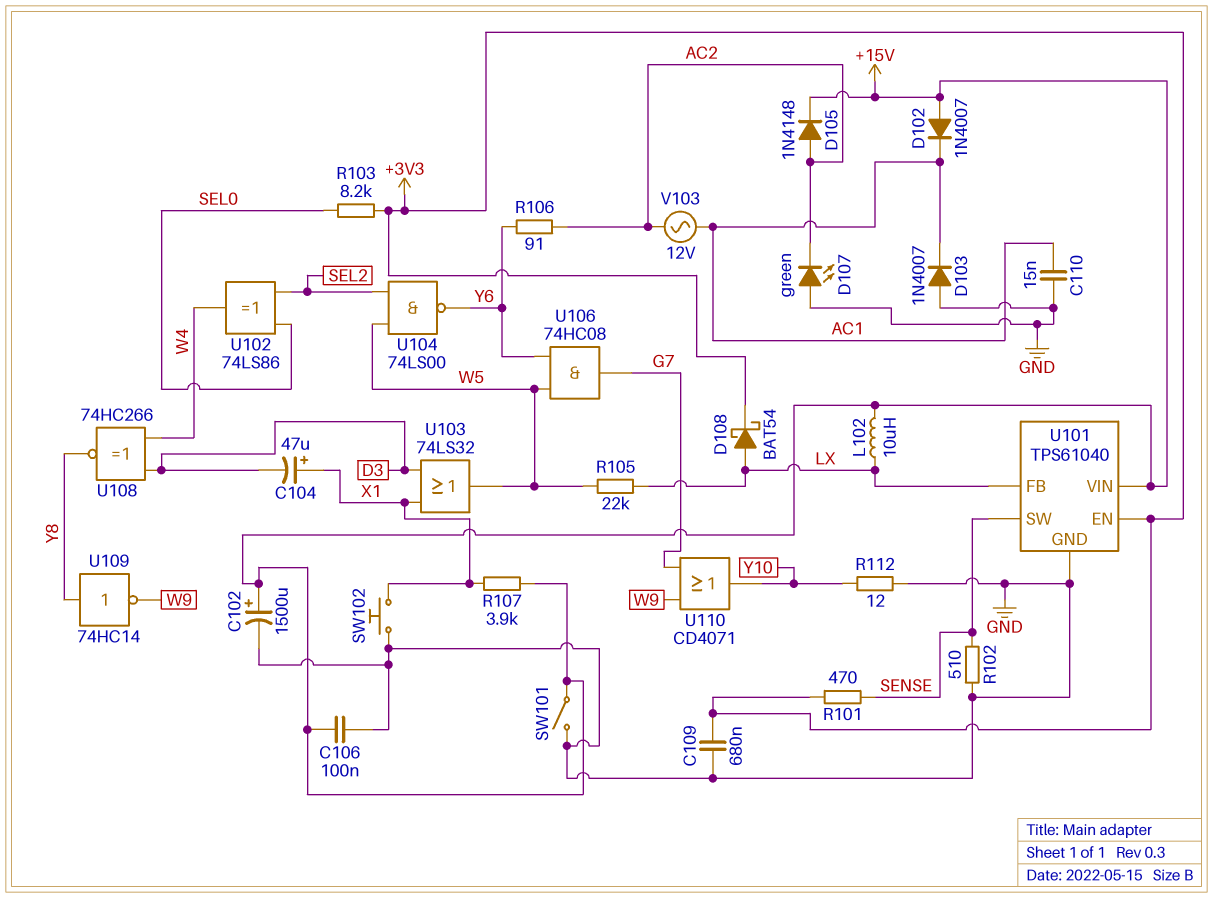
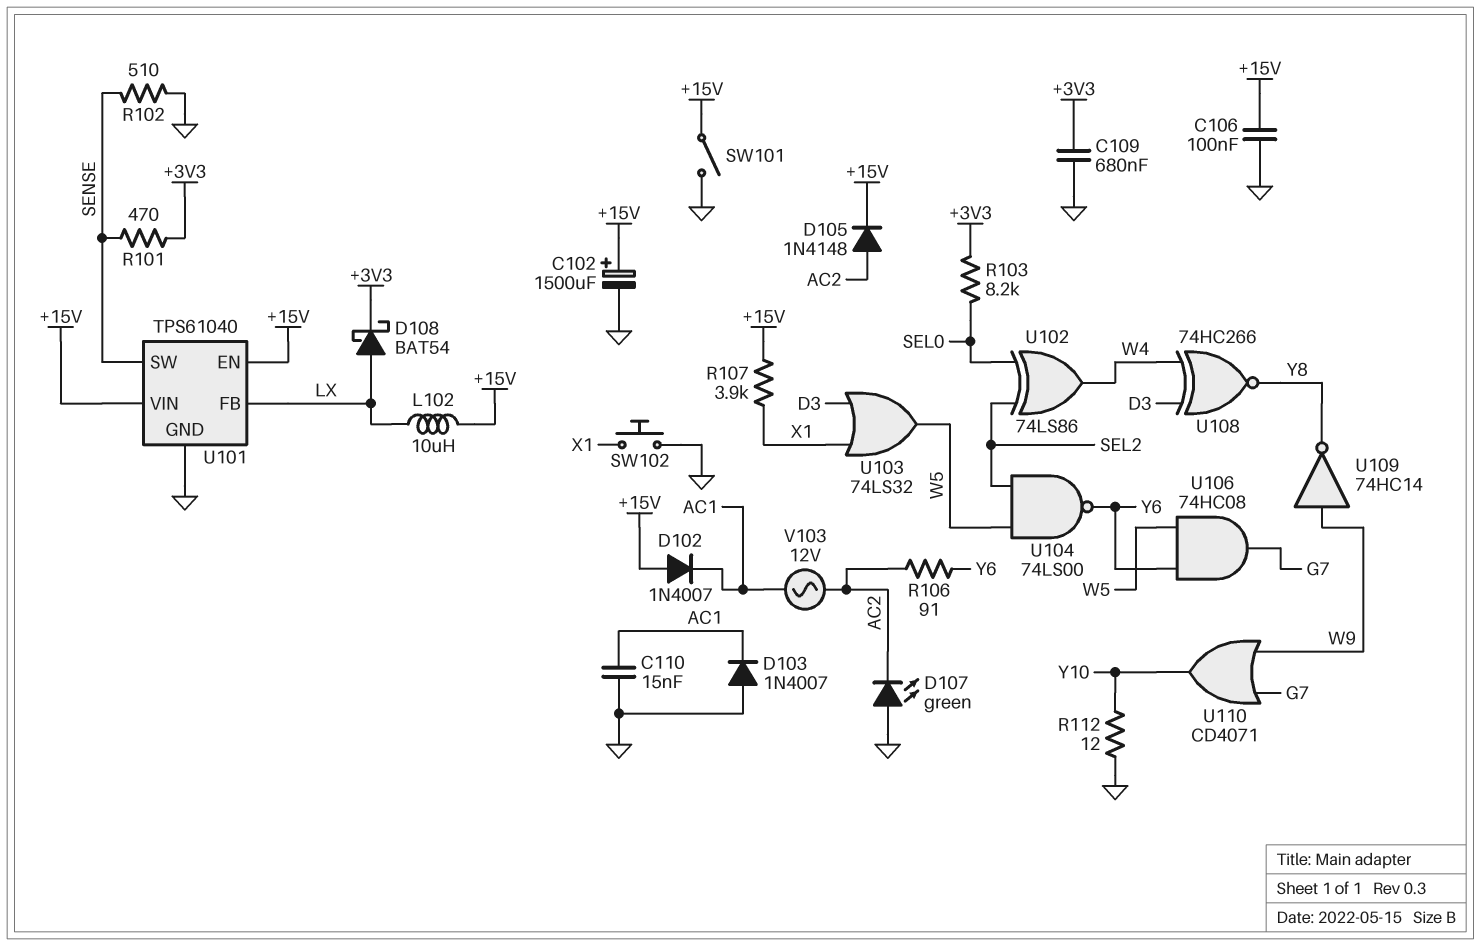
C104: 47uF (plus X1, minus D3) -> none
R105: 22k (LX, W5) -> none
U101 pin EN: +3V3 -> +15V
U109: NOT 74HC14 (in Y8, out W9) -> NOT 74HC14 (in W9, out Y8)

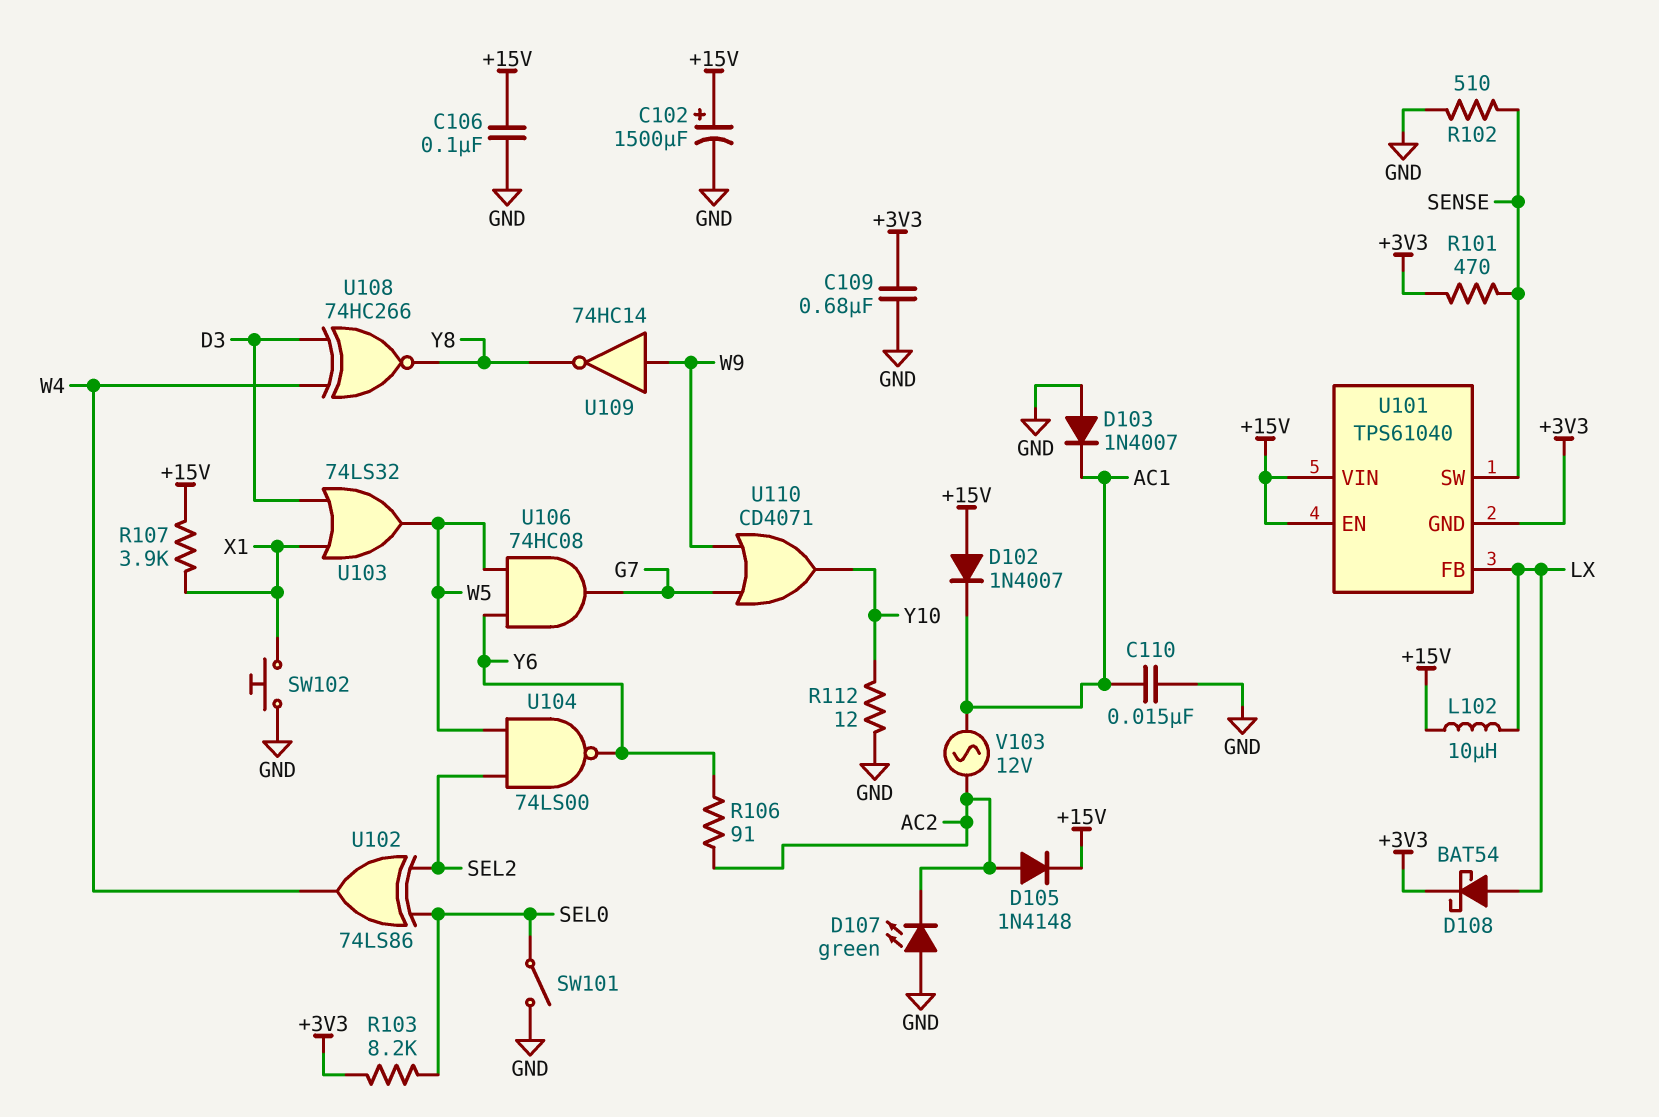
SW101: switch (+15V, GND) -> switch (GND, SEL0)
U101 pin GND: GND -> +3V3

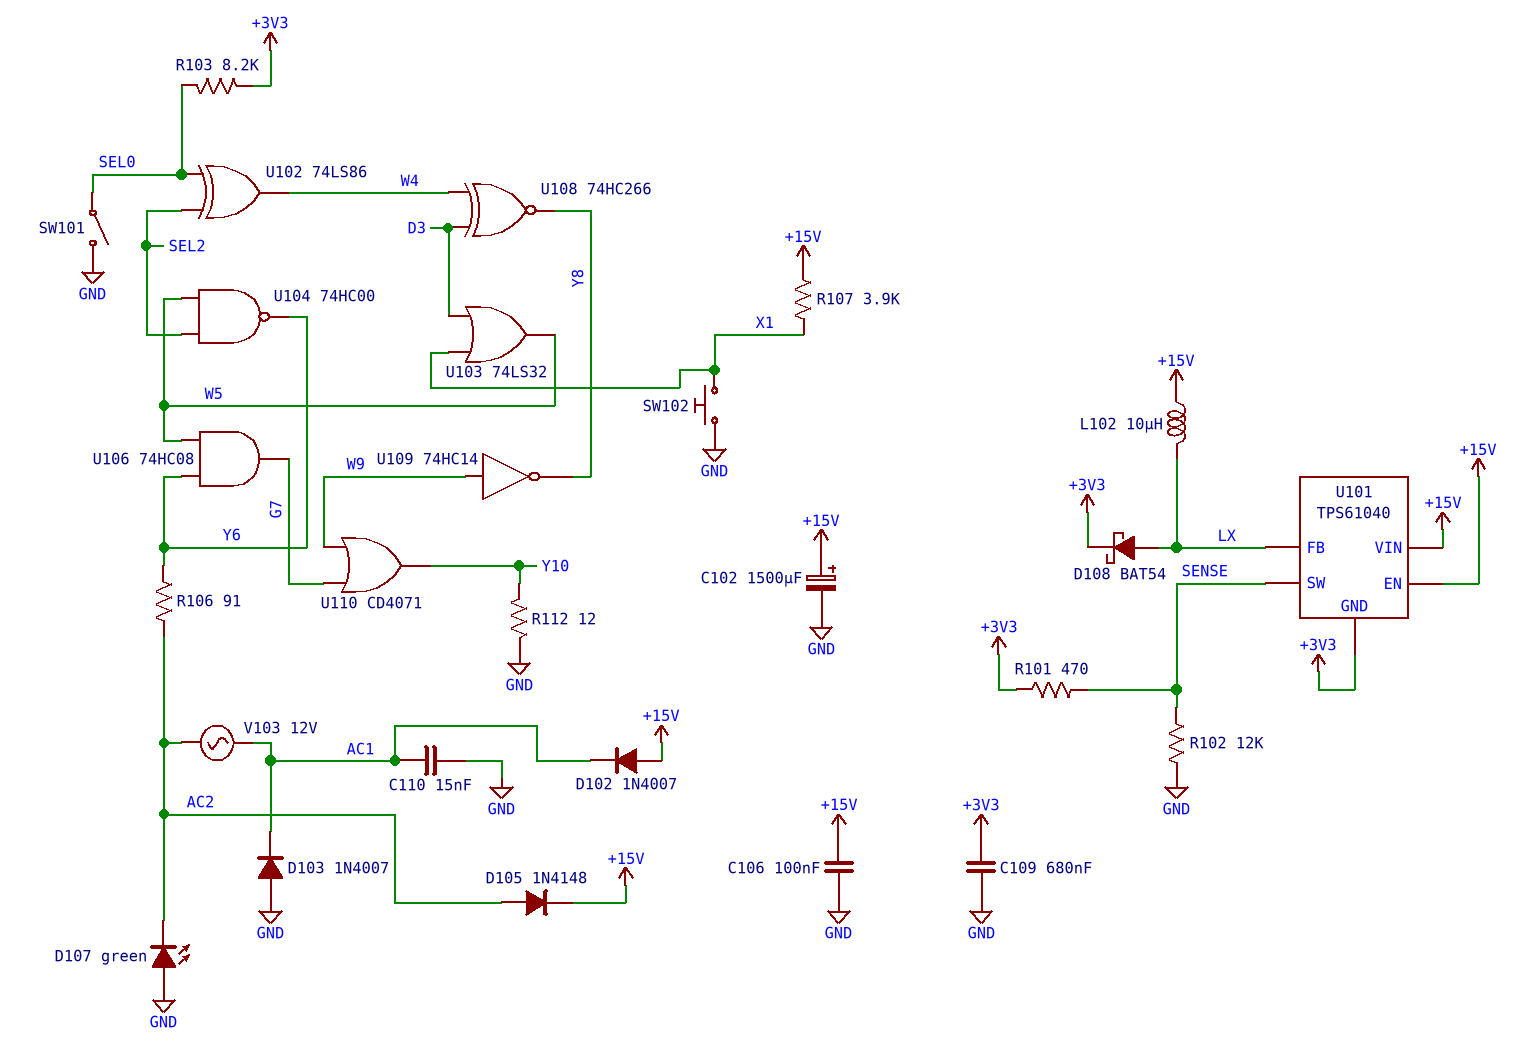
R102: 510 (GND, SENSE) -> 12k (GND, SENSE)
U104: NAND 74LS00 (in SEL2, in W5, out Y6) -> NAND 74HC00 (in SEL2, in W5, out Y6)

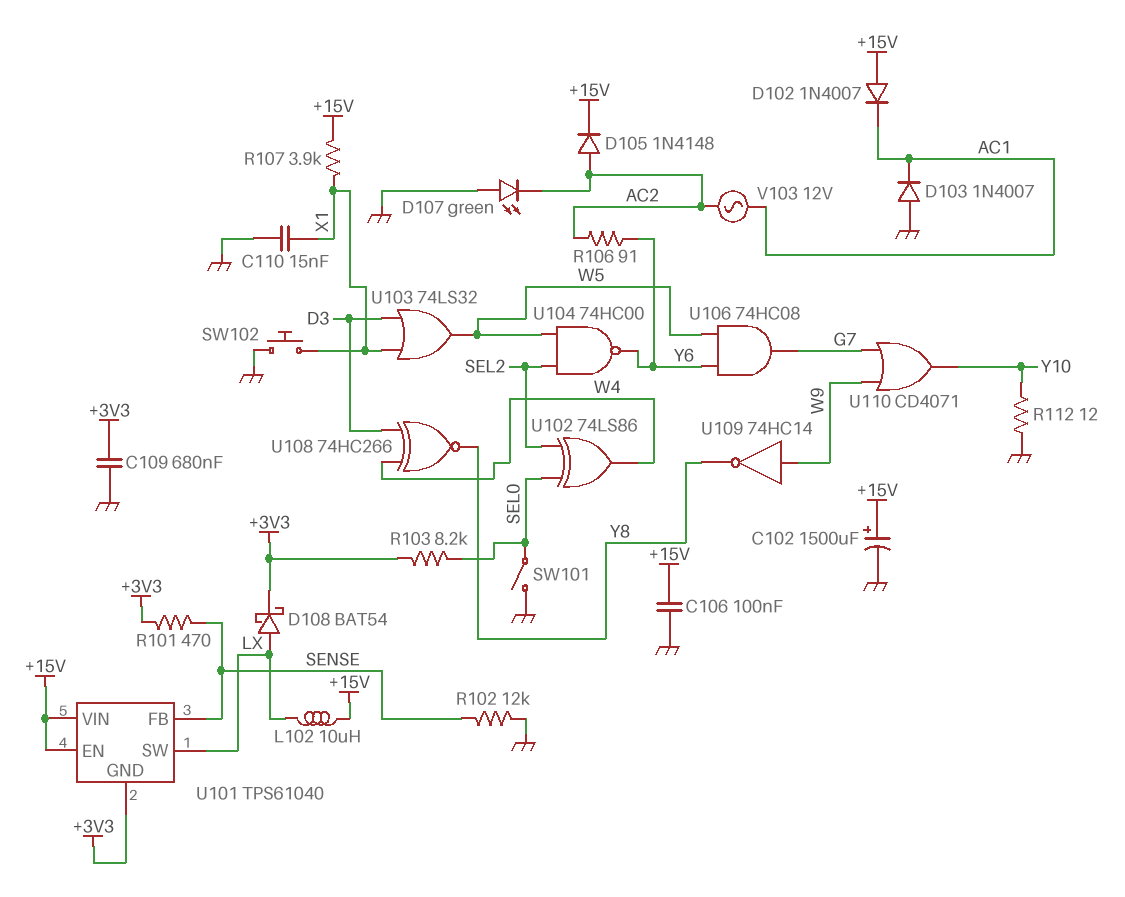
C110: 15nF (AC1, GND) -> 15nF (GND, X1)
U101 pin FB: LX -> SENSE
U101 pin SW: SENSE -> LX

